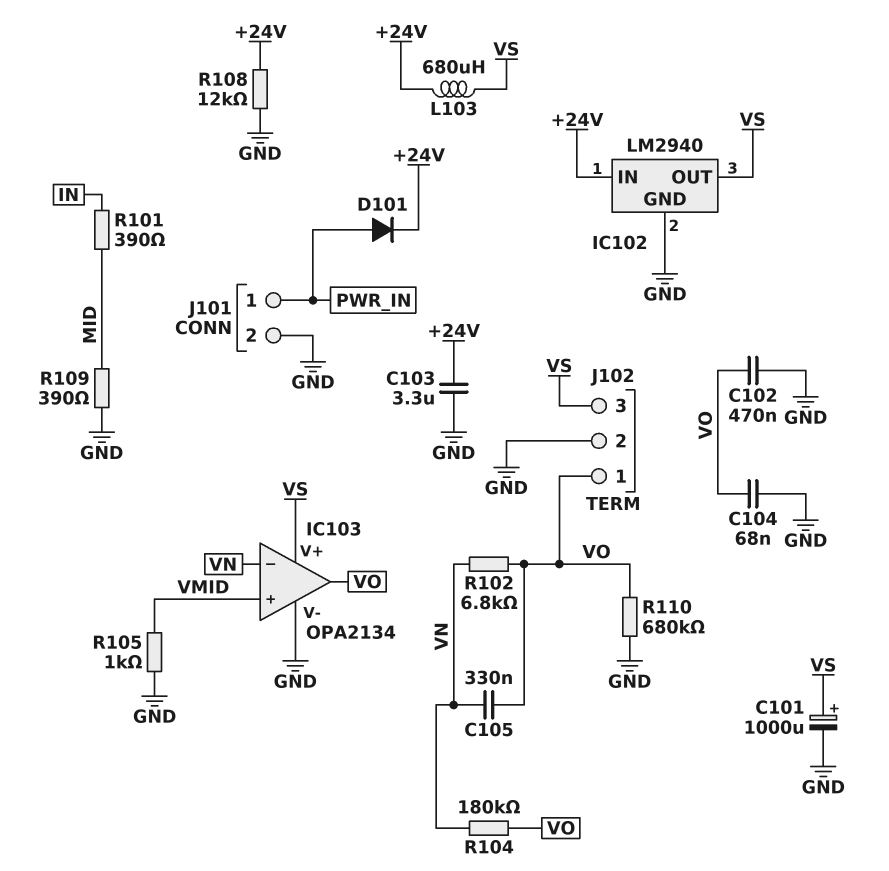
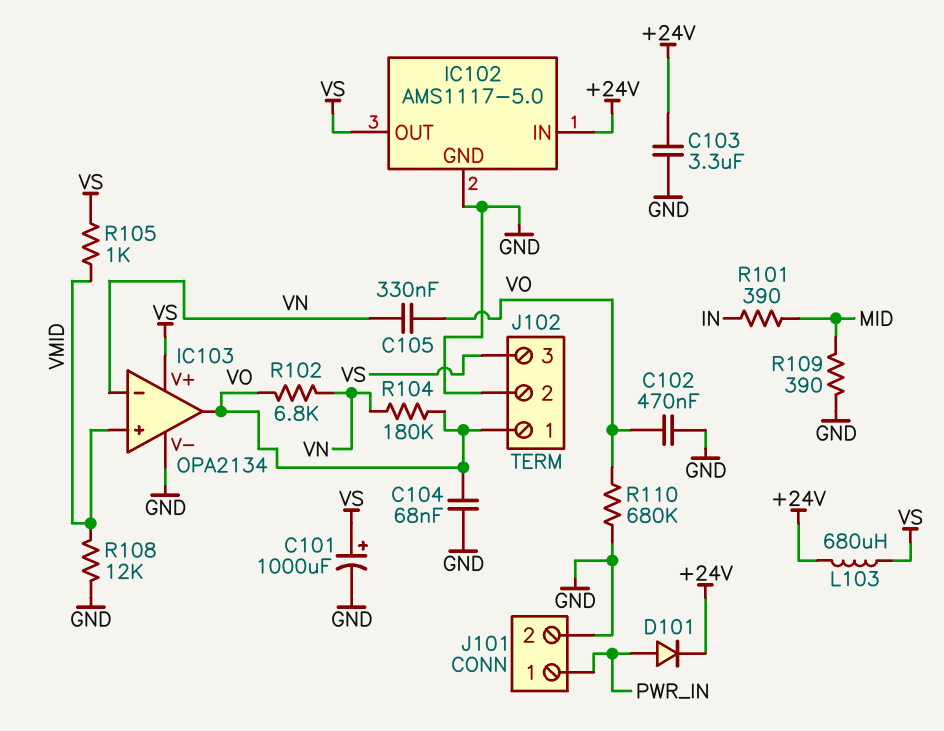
IC102: LM2940 -> AMS1117-5.0
R105: 1k (GND, VMID) -> 1k (VMID, VS)
R108: 12k (+24V, GND) -> 12k (GND, VMID)

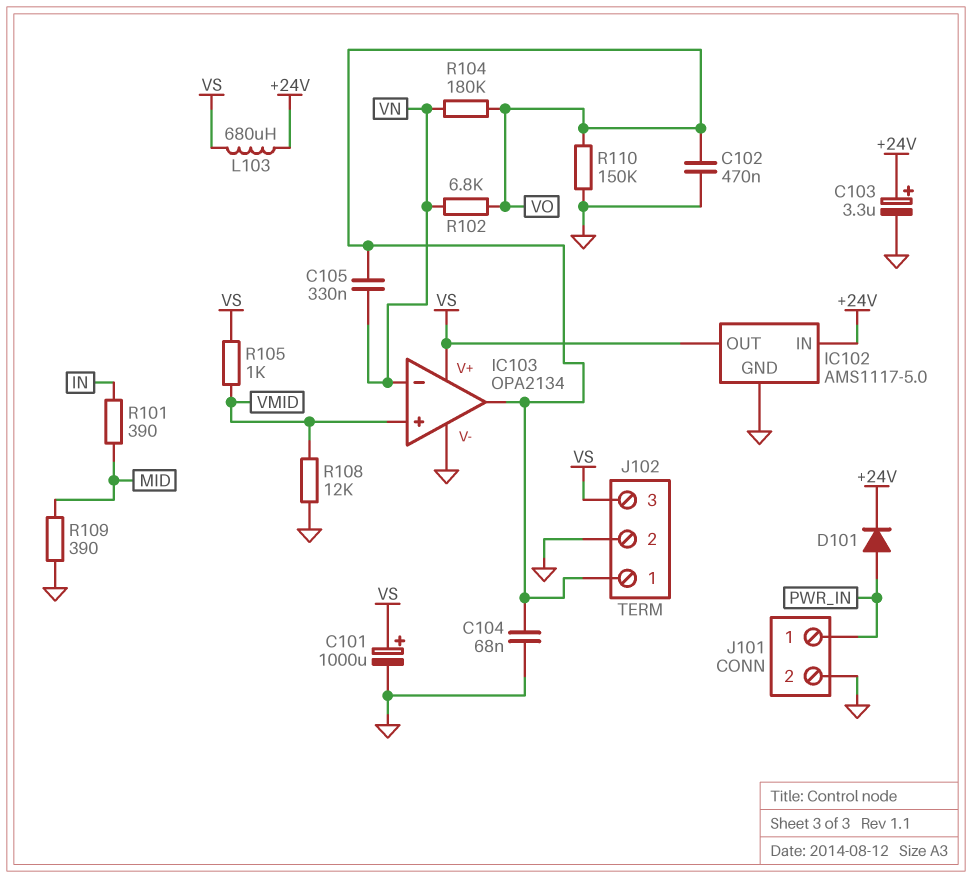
C103: 3.3uF (+24V, GND) -> 3.3uF (plus +24V, minus GND)
R110: 680k (GND, VO) -> 150k (GND, VO)

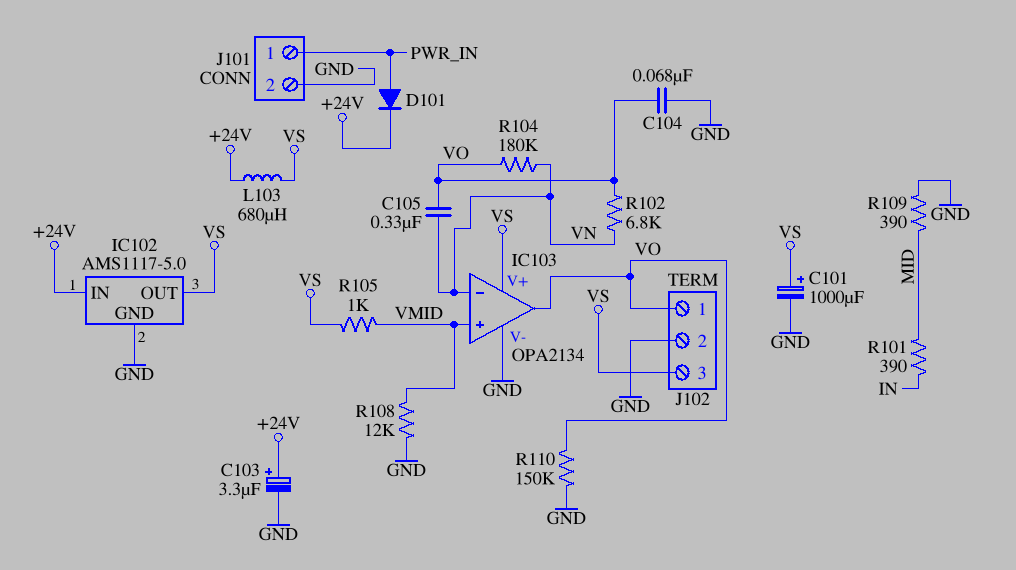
C102: 470nF (GND, VO) -> none

